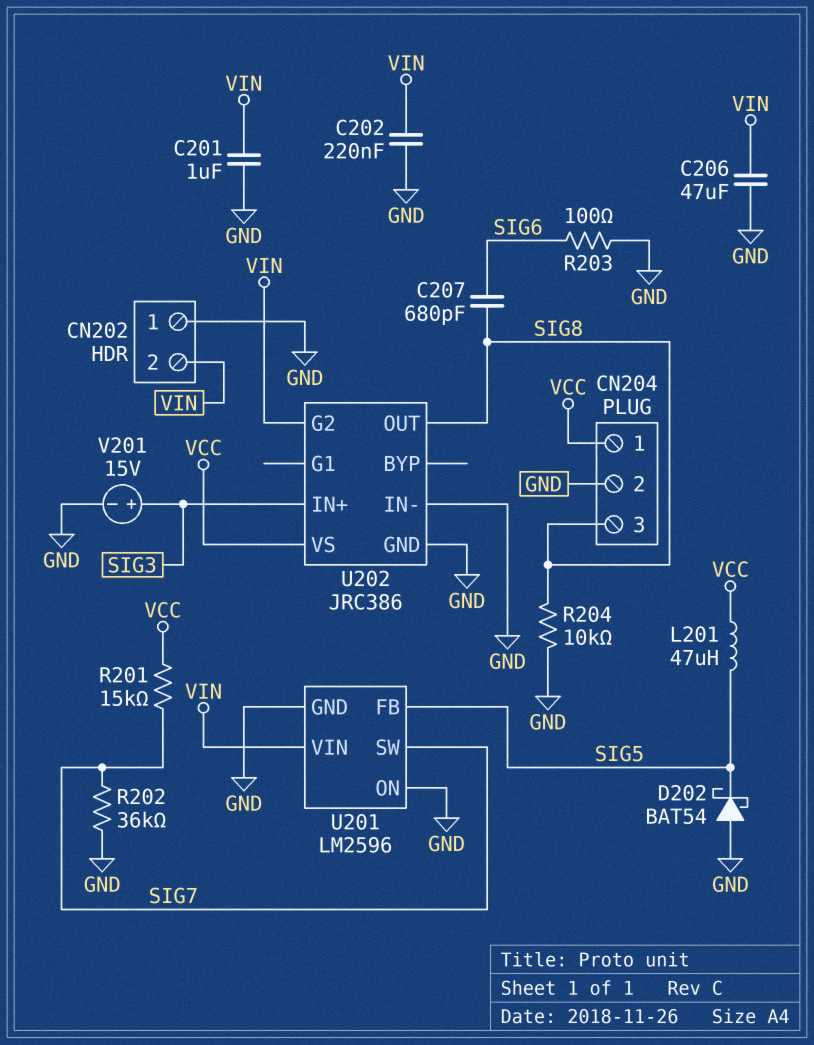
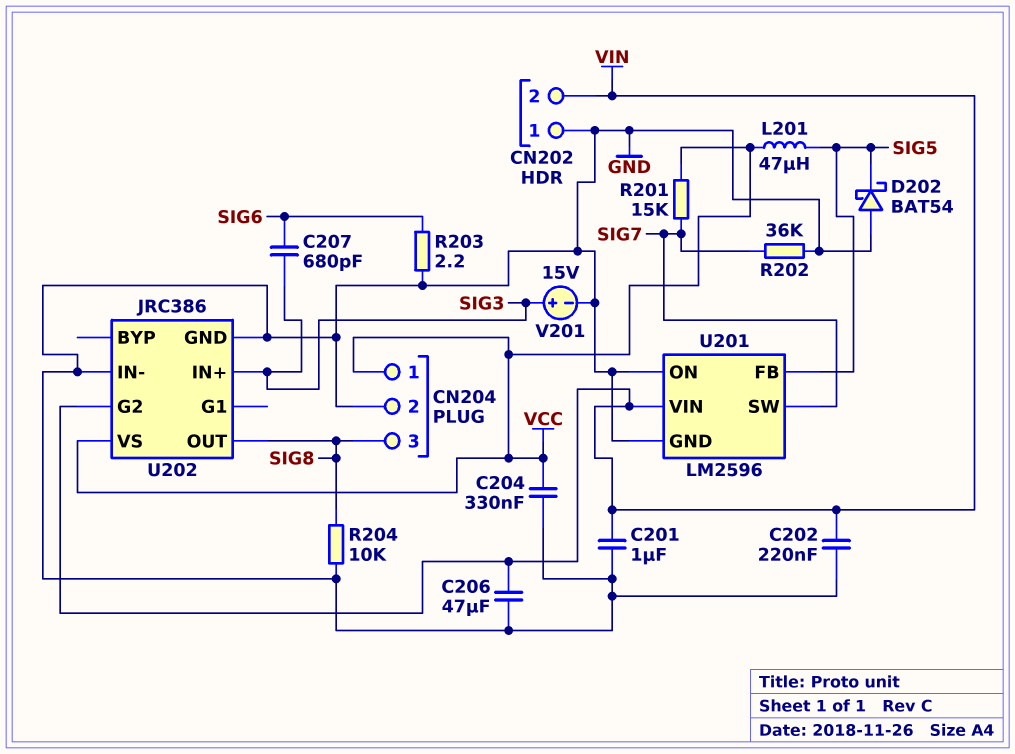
C204: none -> 330nF (GND, VCC)
C207: 680pF (SIG6, SIG8) -> 680pF (SIG3, SIG6)
R203: 100 (GND, SIG6) -> 2.2 (GND, SIG6)

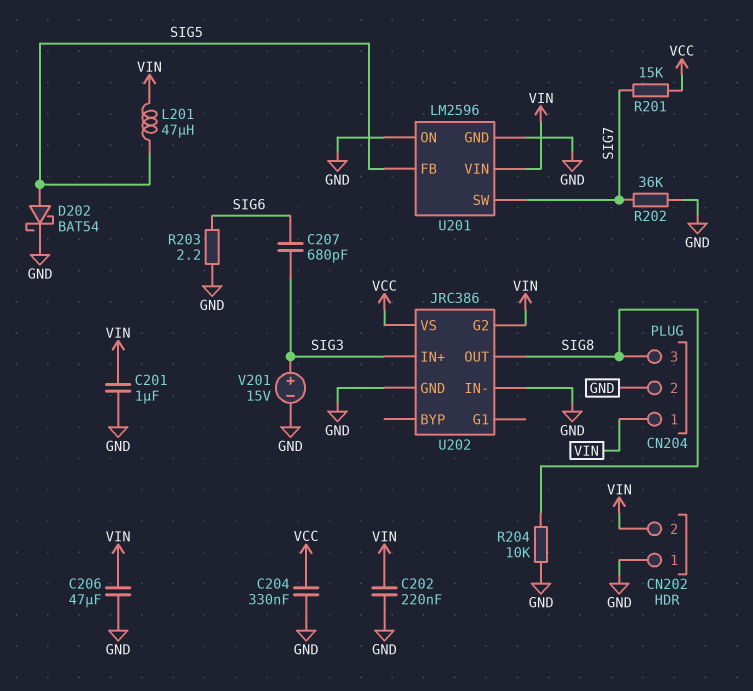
CN204 pin 1: VCC -> VIN
D202: schottky BAT54 (A GND, K SIG5) -> schottky BAT54 (A SIG5, K GND)
L201: 47uH (SIG5, VCC) -> 47uH (SIG5, VIN)

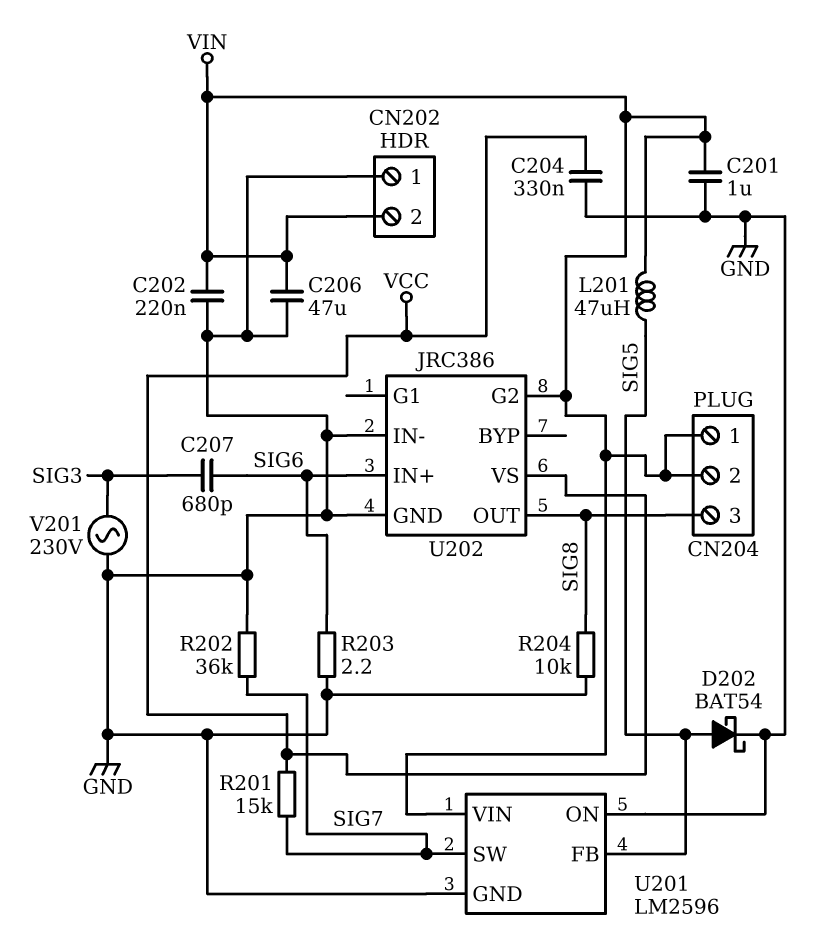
CN204 pin 2: GND -> VIN
U202 pin IN+: SIG3 -> SIG6
V201: 15V (plus SIG3, minus GND) -> AC 230V (GND, SIG3)

